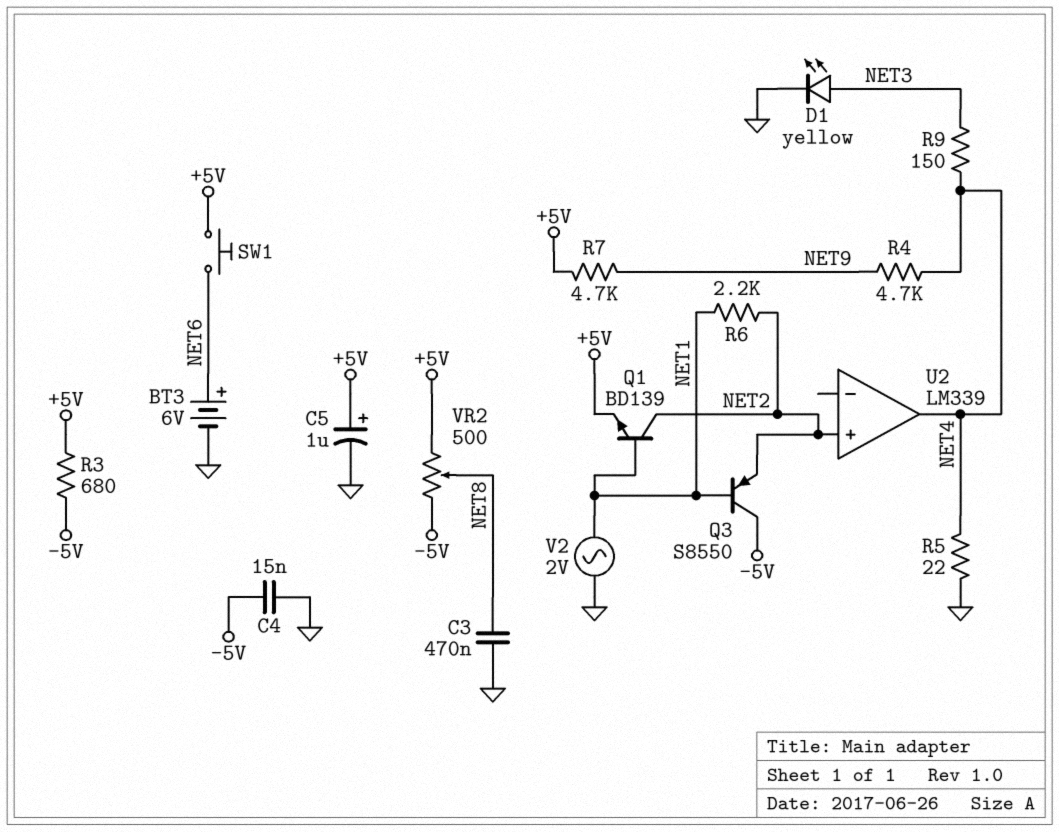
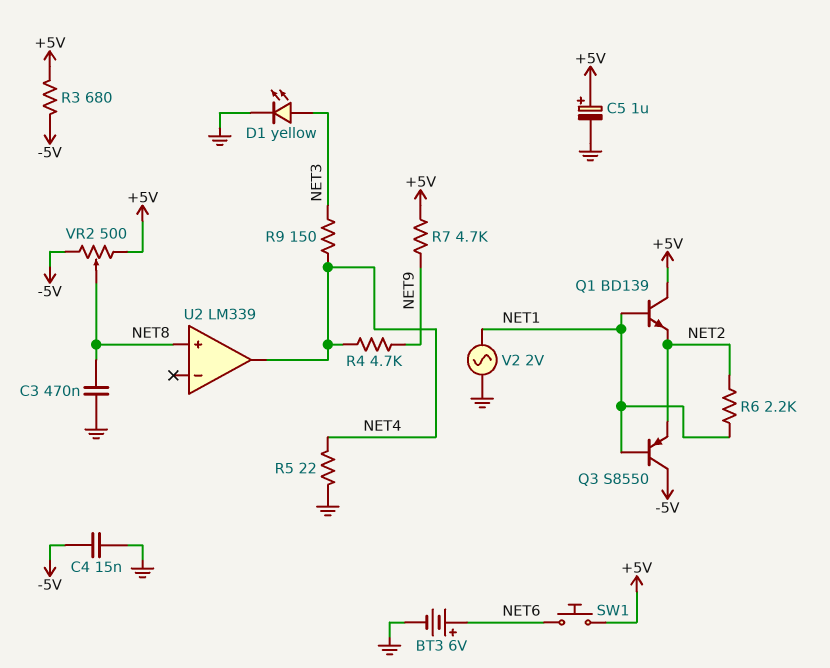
Q1: NPN BD139 (B NET1, C NET2, E +5V) -> NPN BD139 (B NET1, C +5V, E NET2)
U2 pin in+: NET2 -> NET8

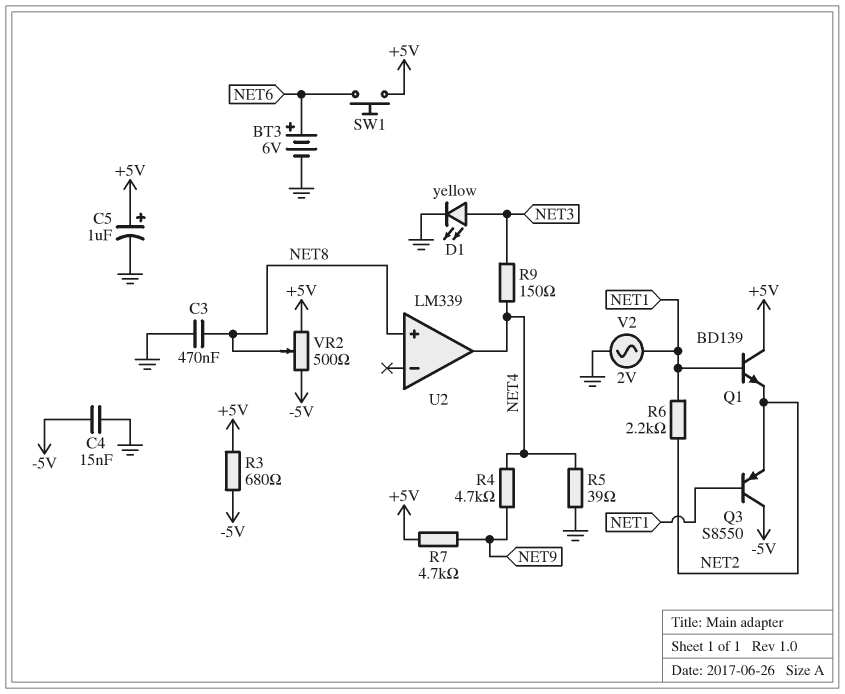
R5: 22 (GND, NET4) -> 39 (GND, NET4)

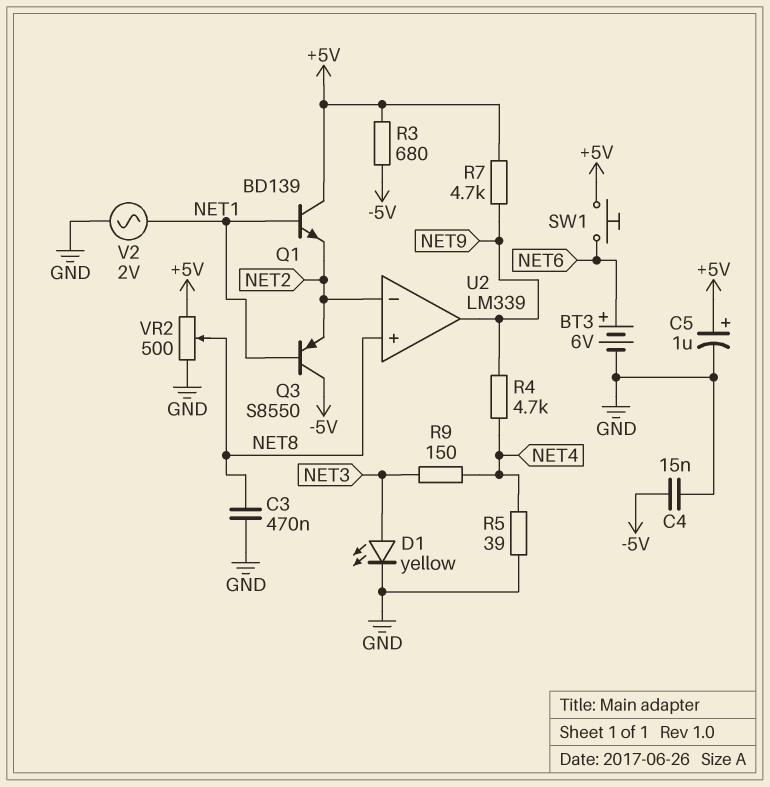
R6: 2.2k (NET1, NET2) -> none
U2 pin in-: none -> NET2
U2 pin out: NET4 -> NET9
VR2: 500 (+5V, -5V, wiper NET8) -> 500 (+5V, GND, wiper NET8)

